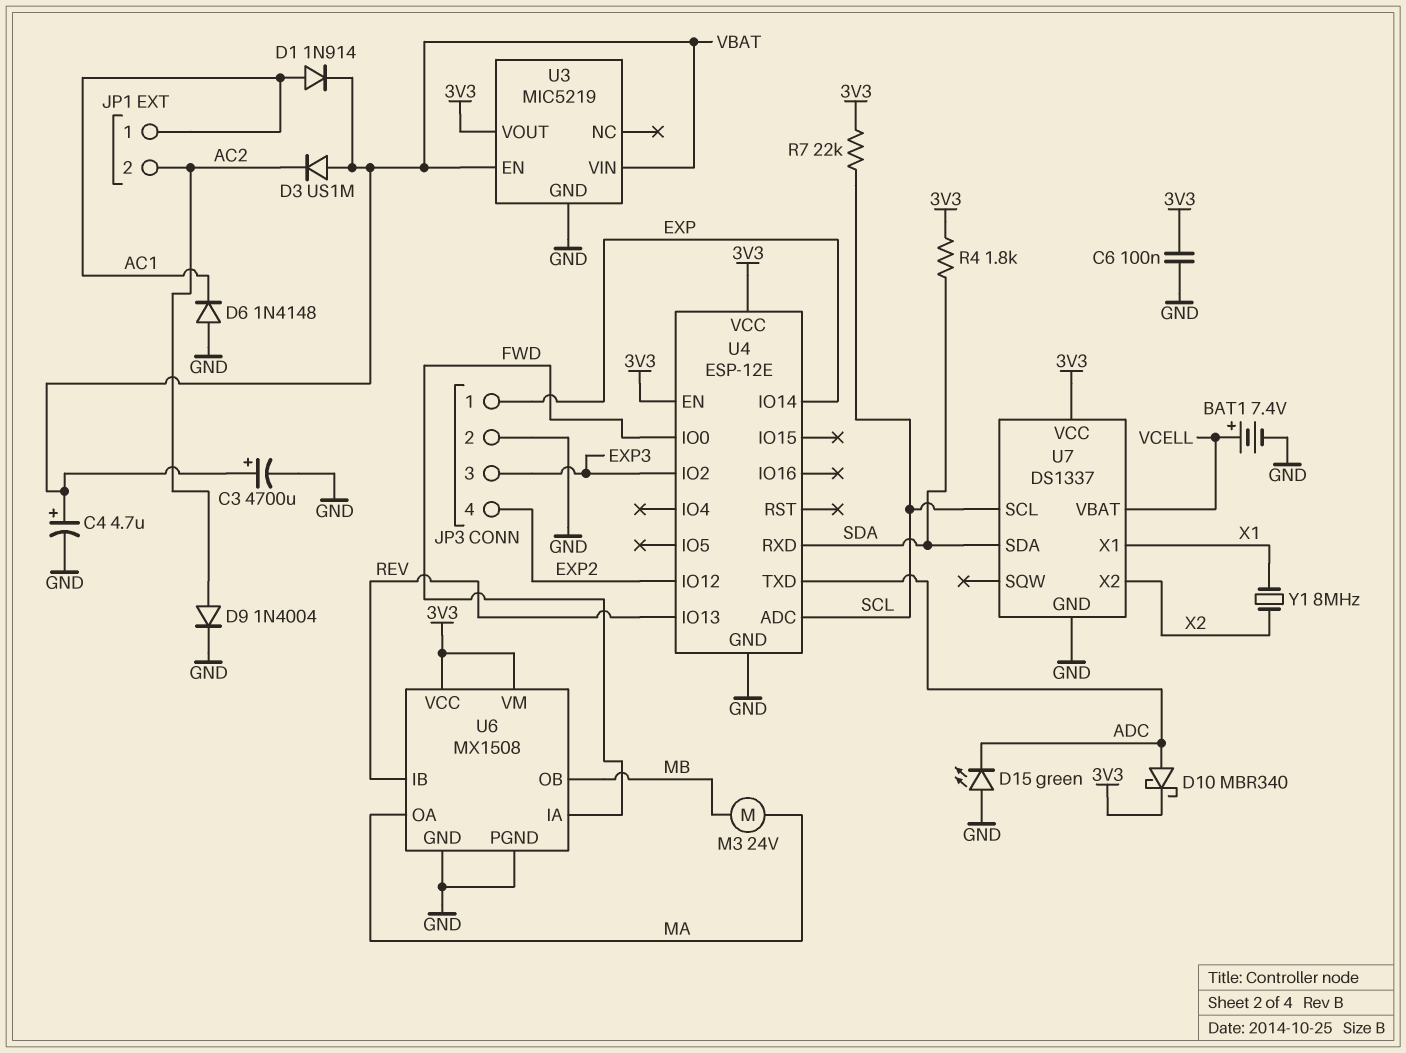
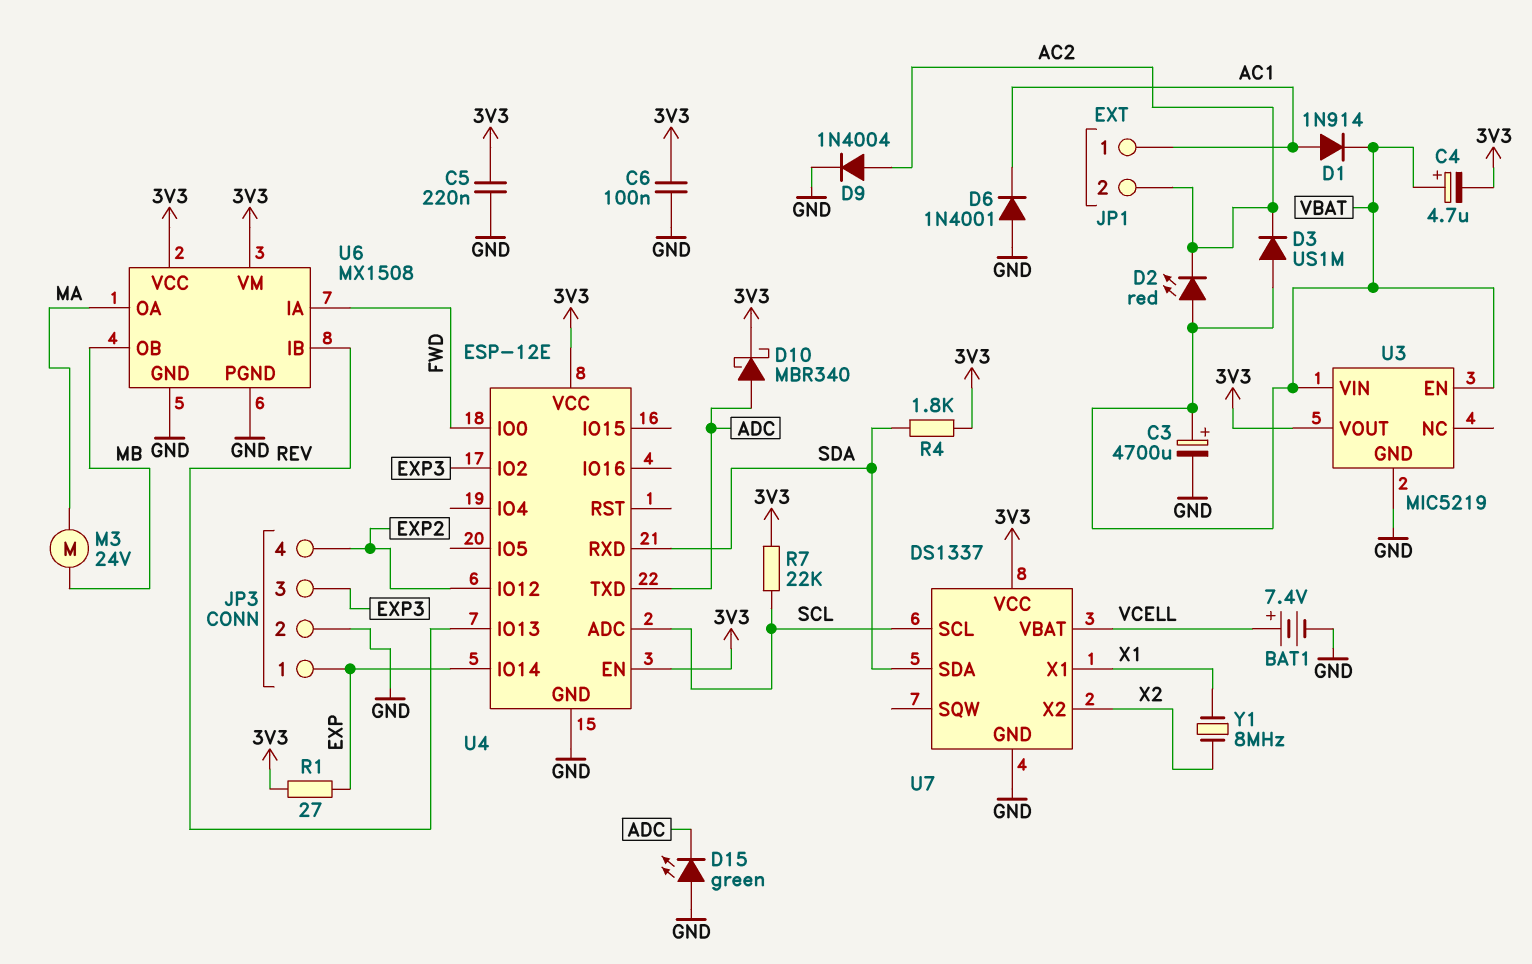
C4: 4.7uF (plus VBAT, minus GND) -> 4.7uF (plus VBAT, minus 3V3)
C5: none -> 220nF (3V3, GND)
D2: none -> LED red (A VBAT, K AC2)
D6: diode 1N4148 (A GND, K AC1) -> diode 1N4001 (A GND, K AC1)
R1: none -> 27 (3V3, EXP)

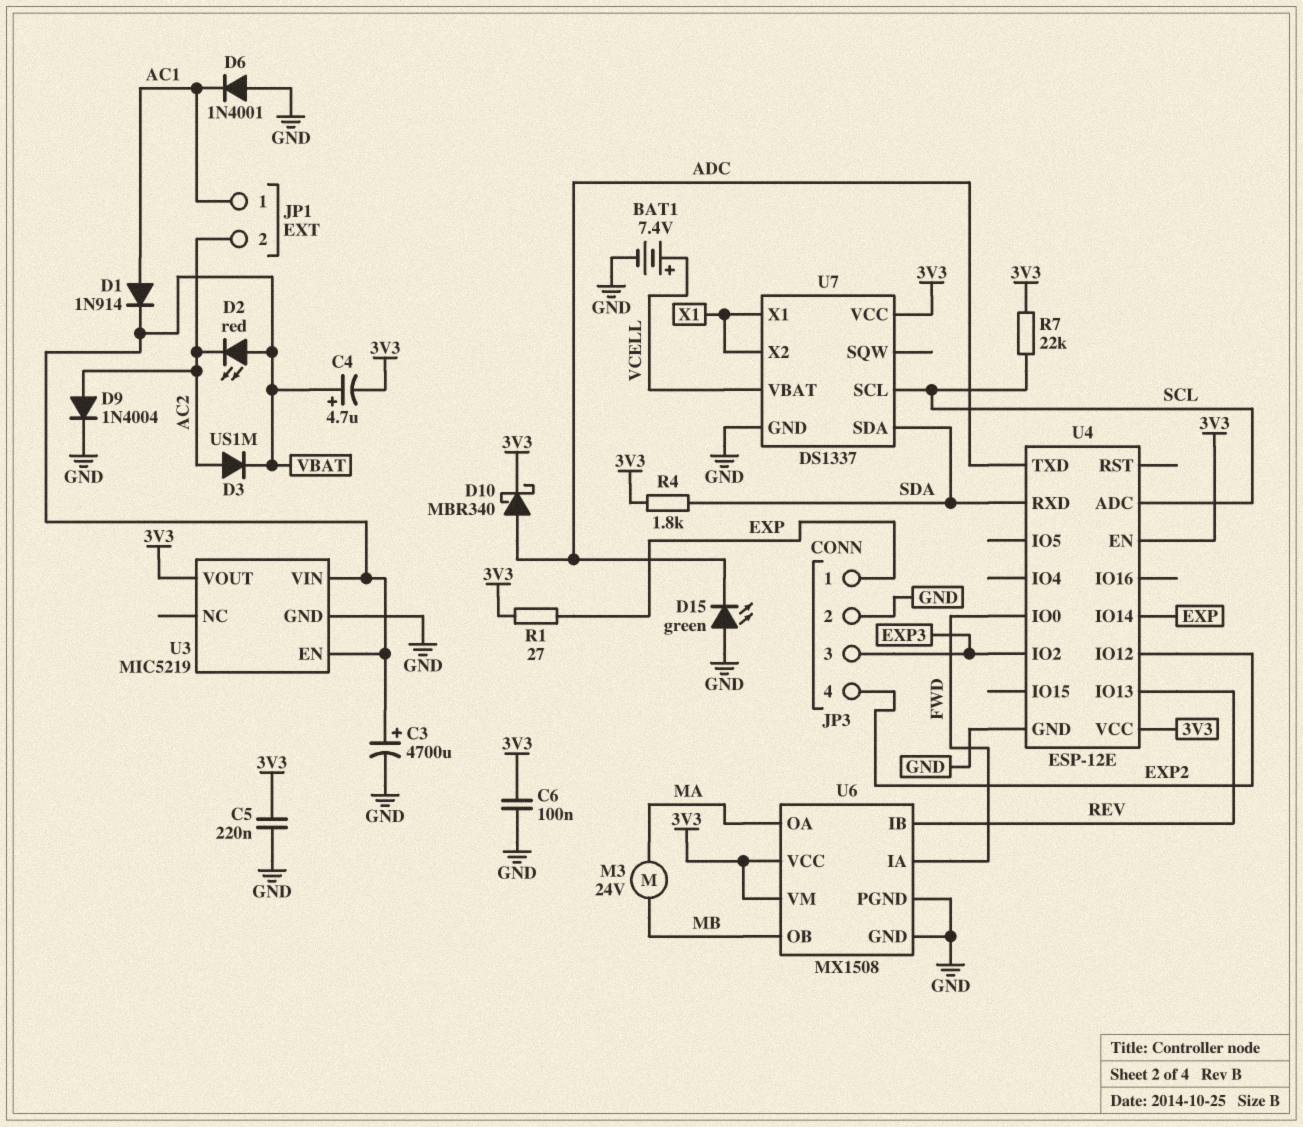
D3: diode US1M (A VBAT, K AC2) -> diode US1M (A AC2, K VBAT)
U7 pin X2: X2 -> X1
Y1: 8MHz (X1, X2) -> none

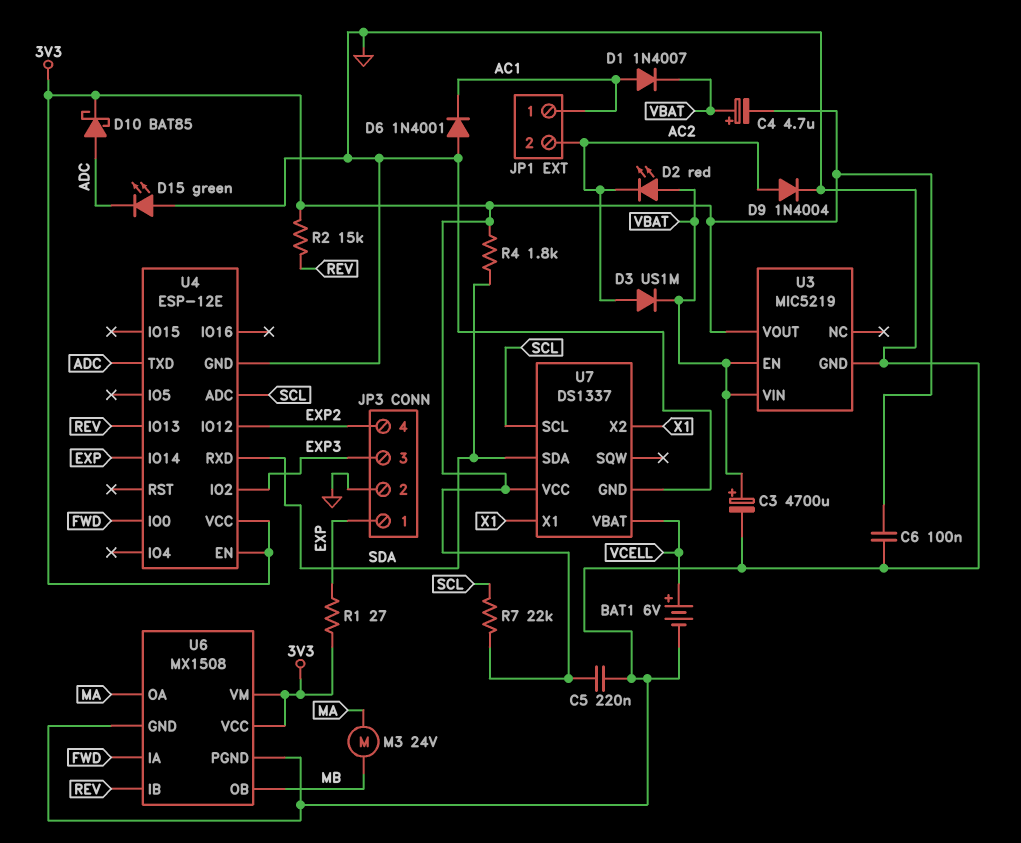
BAT1: 7.4V (plus VCELL, minus GND) -> 6V (plus VCELL, minus GND)
D1: diode 1N914 (A AC1, K VBAT) -> diode 1N4007 (A AC1, K VBAT)
D10: schottky MBR340 (A ADC, K 3V3) -> schottky BAT85 (A ADC, K 3V3)
R2: none -> 15k (3V3, REV)

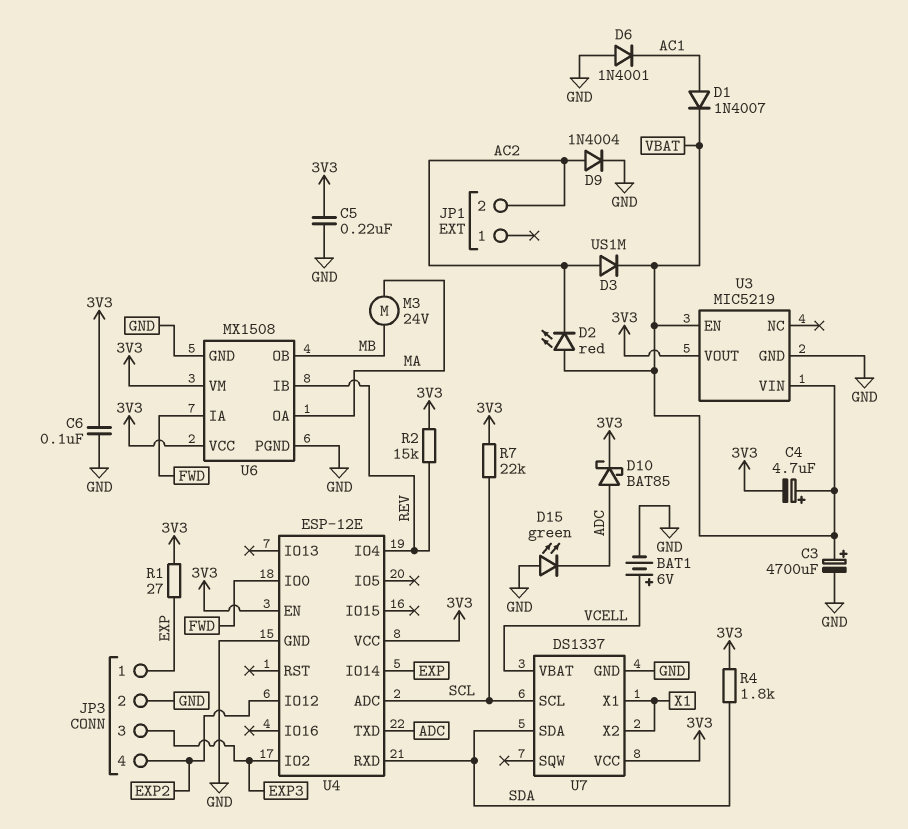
JP1 pin 1: AC1 -> none
U4 pin IO4: none -> REV
U4 pin IO13: REV -> none

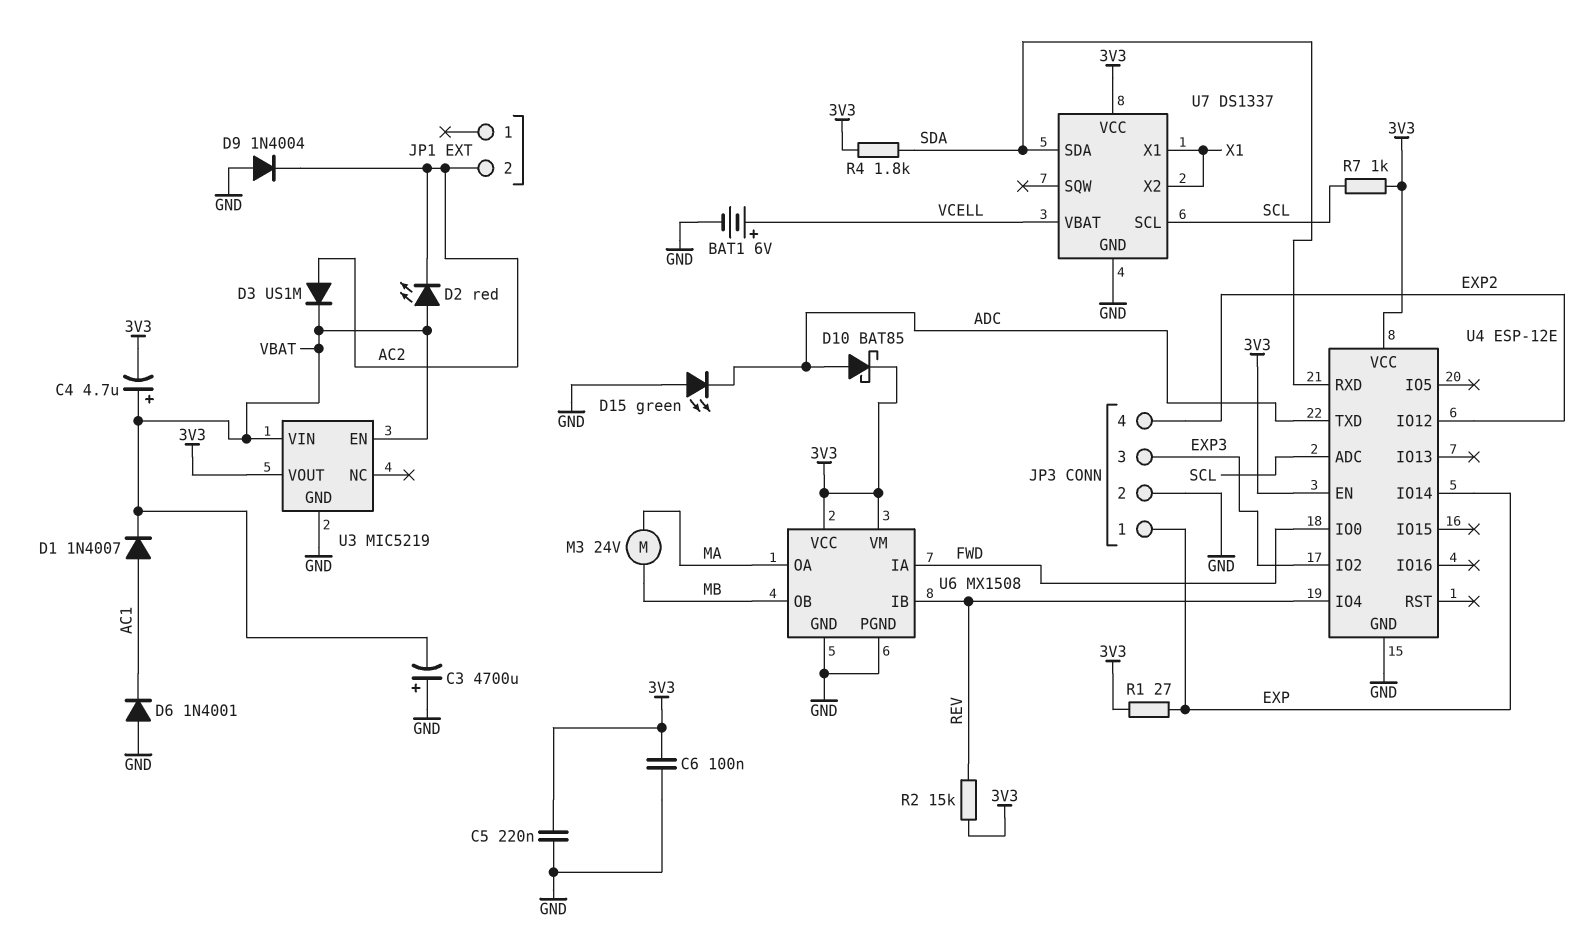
C3: 4700uF (plus VBAT, minus GND) -> 4700uF (plus GND, minus VBAT)
D9: diode 1N4004 (A AC2, K GND) -> diode 1N4004 (A GND, K AC2)
R7: 22k (3V3, SCL) -> 1k (3V3, SCL)

